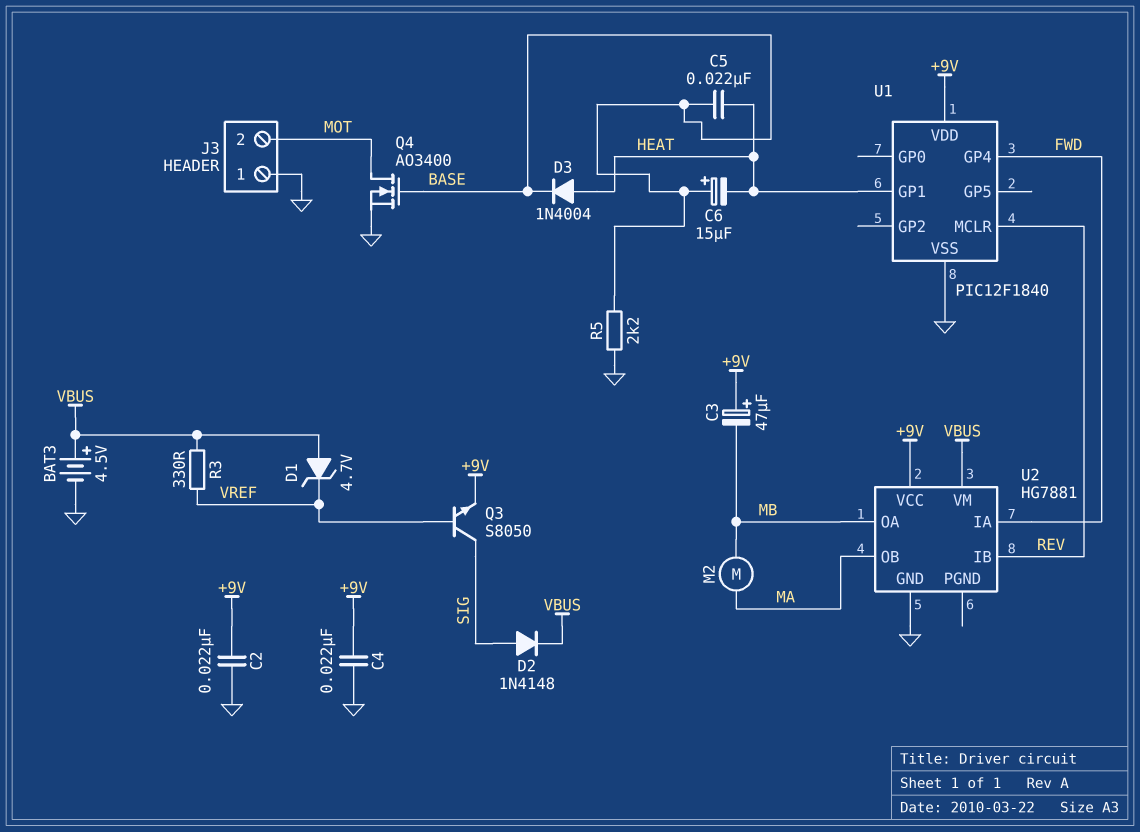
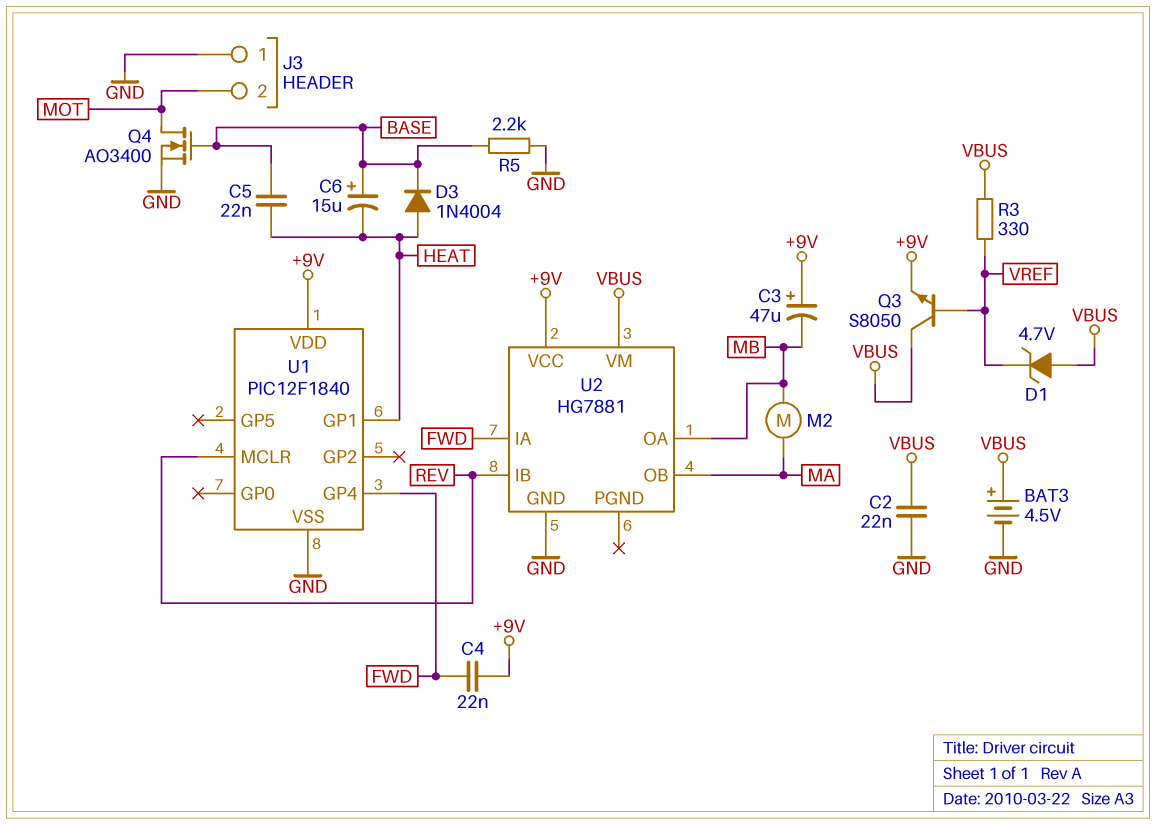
C2: 22nF (+9V, GND) -> 22nF (GND, VBUS)
C4: 22nF (+9V, GND) -> 22nF (+9V, FWD)
D2: diode 1N4148 (A SIG, K VBUS) -> none
Q3: NPN S8050 (B VREF, C SIG, E +9V) -> NPN S8050 (B VREF, C VBUS, E +9V)

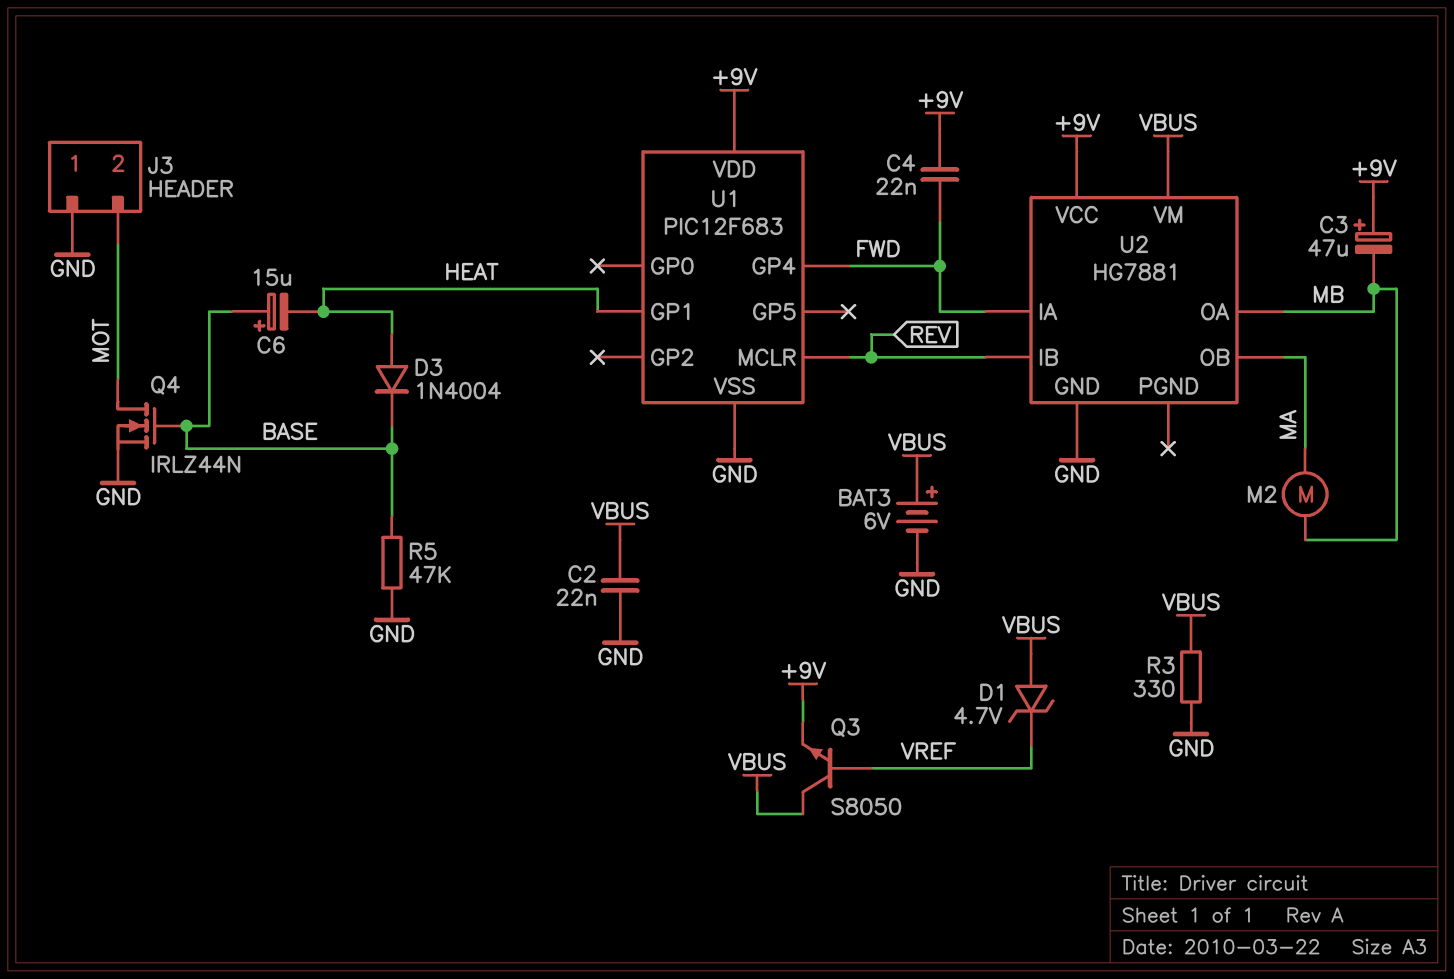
BAT3: 4.5V (plus VBUS, minus GND) -> 6V (plus VBUS, minus GND)
C5: 22nF (BASE, HEAT) -> none
Q4: NMOS AO3400 (G BASE, D MOT, S GND) -> NMOS IRLZ44N (G BASE, D MOT, S GND)
R3: 330 (VBUS, VREF) -> 330 (GND, VBUS)
R5: 2.2k (BASE, GND) -> 47k (BASE, GND)
U1: PIC12F1840 -> PIC12F683

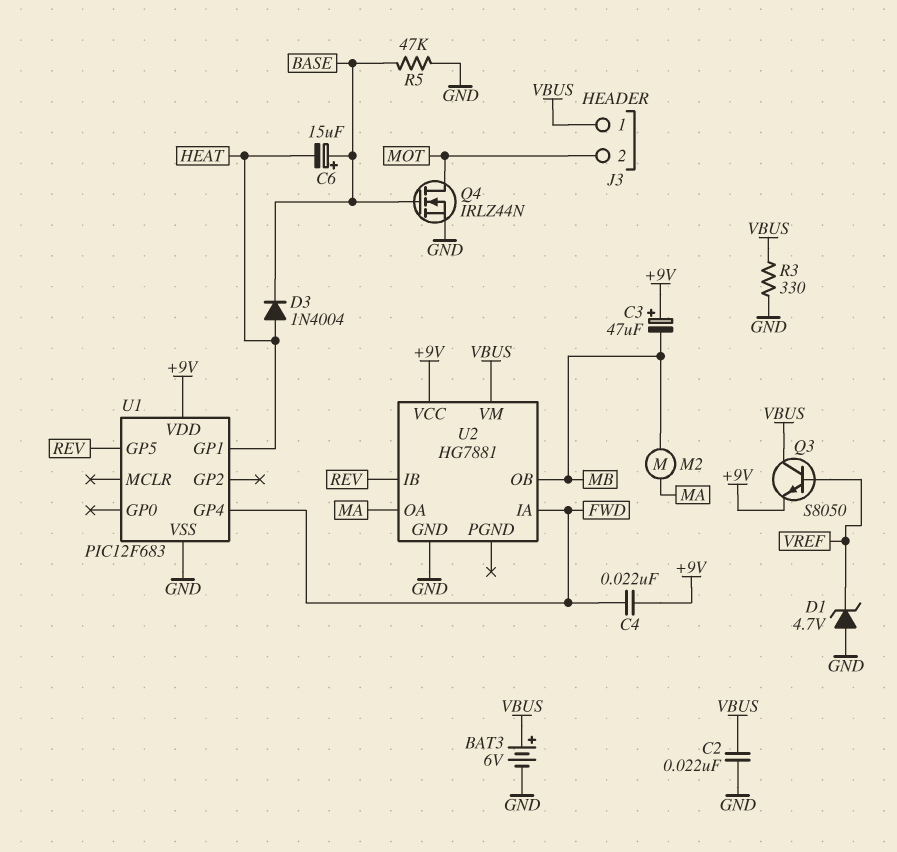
D1: zener 4.7V (A VBUS, K VREF) -> zener 4.7V (A GND, K VREF)
J3 pin 1: GND -> VBUS
U1 pin GP5: none -> REV
U1 pin MCLR: REV -> none
U2 pin OA: MB -> MA
U2 pin OB: MA -> MB

